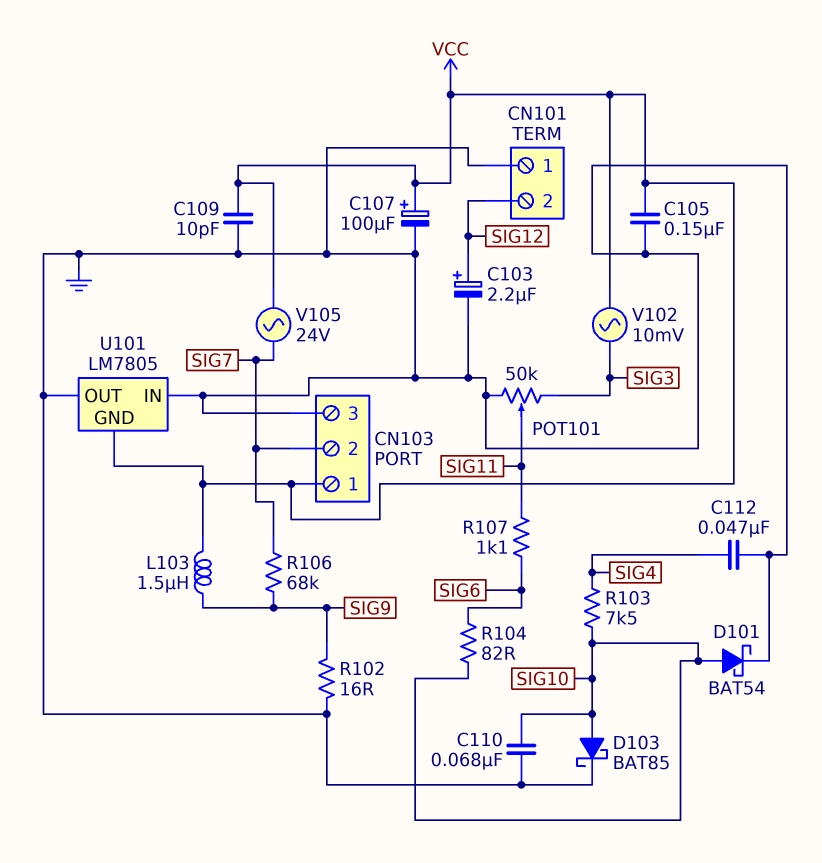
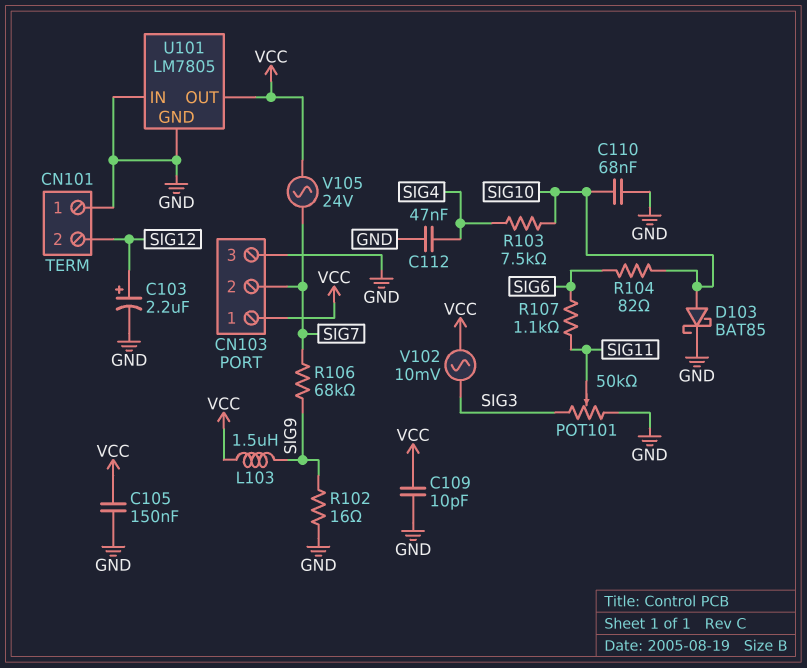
C107: 100uF (plus VCC, minus GND) -> none
D101: schottky BAT54 (A SIG10, K GND) -> none
U101 pin GND: VCC -> GND
U101 pin OUT: GND -> VCC

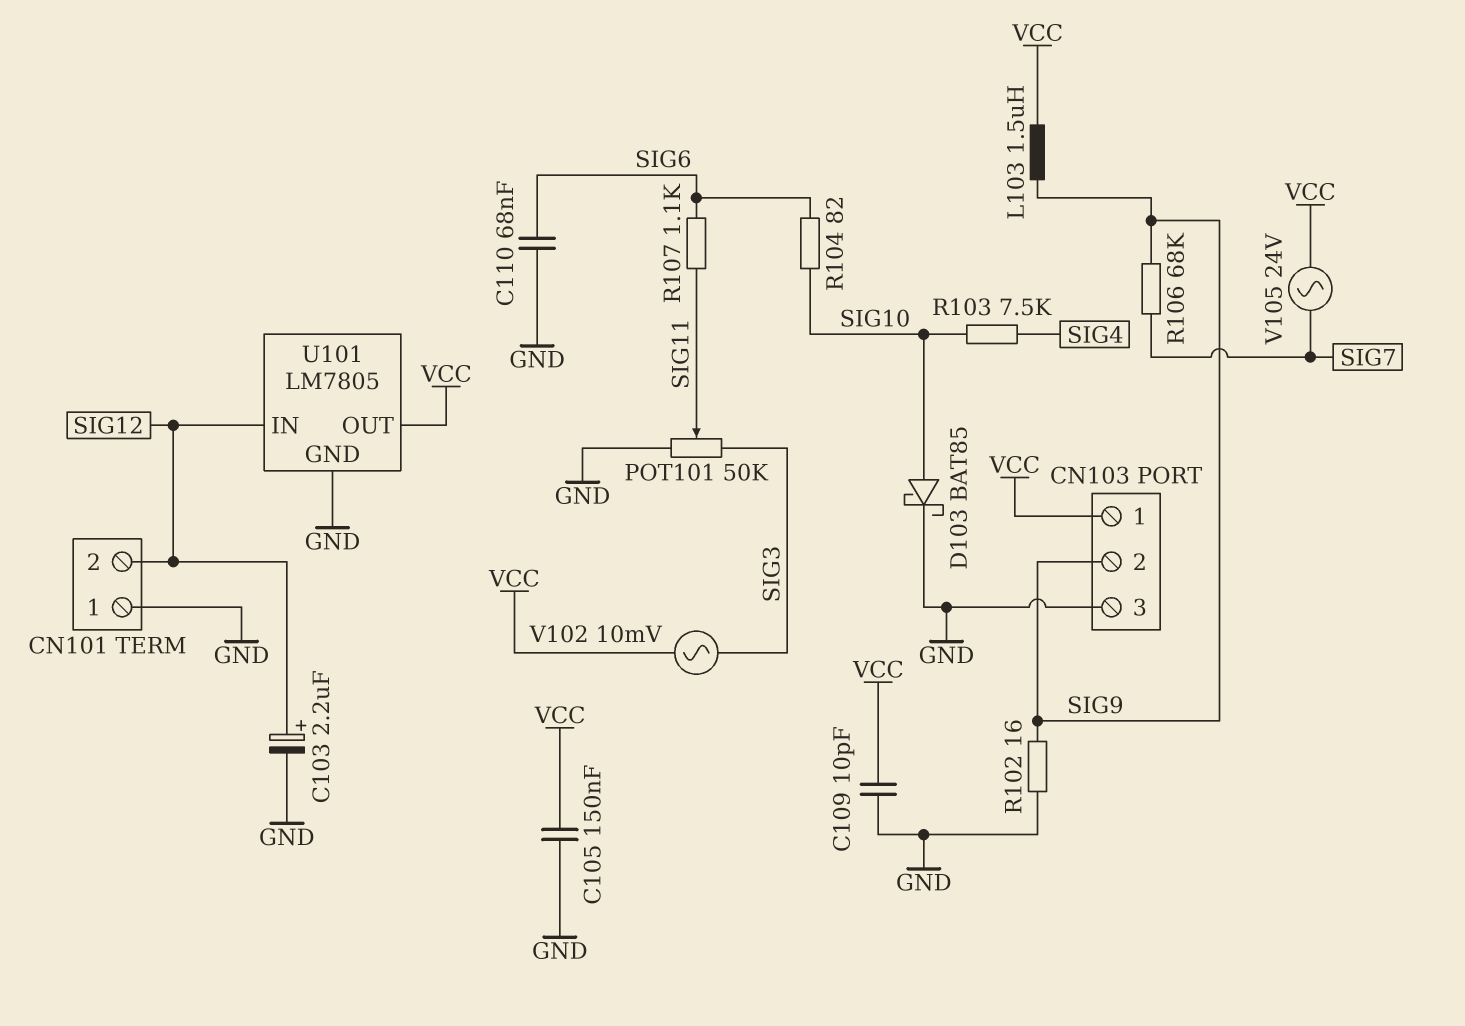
C110: 68nF (GND, SIG10) -> 68nF (GND, SIG6)
C112: 47nF (GND, SIG4) -> none
CN103 pin 2: SIG7 -> SIG9
U101 pin IN: GND -> SIG12

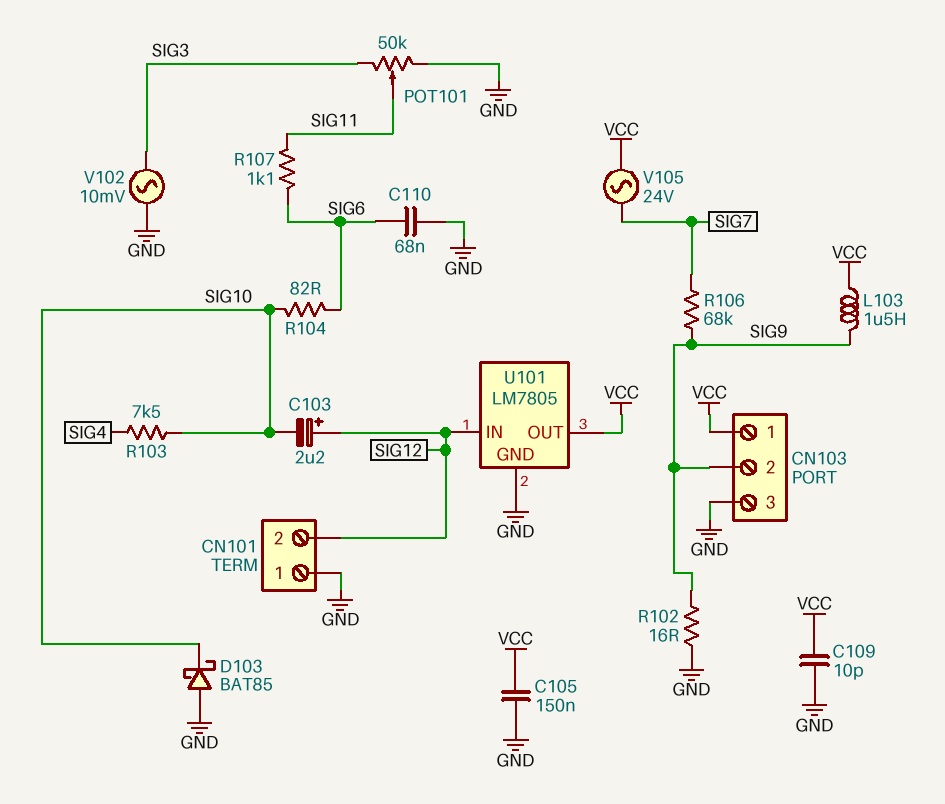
C103: 2.2uF (plus SIG12, minus GND) -> 2.2uF (plus SIG12, minus SIG10)
D103: schottky BAT85 (A SIG10, K GND) -> schottky BAT85 (A GND, K SIG10)
V102: AC 10mV (SIG3, VCC) -> AC 10mV (GND, SIG3)

